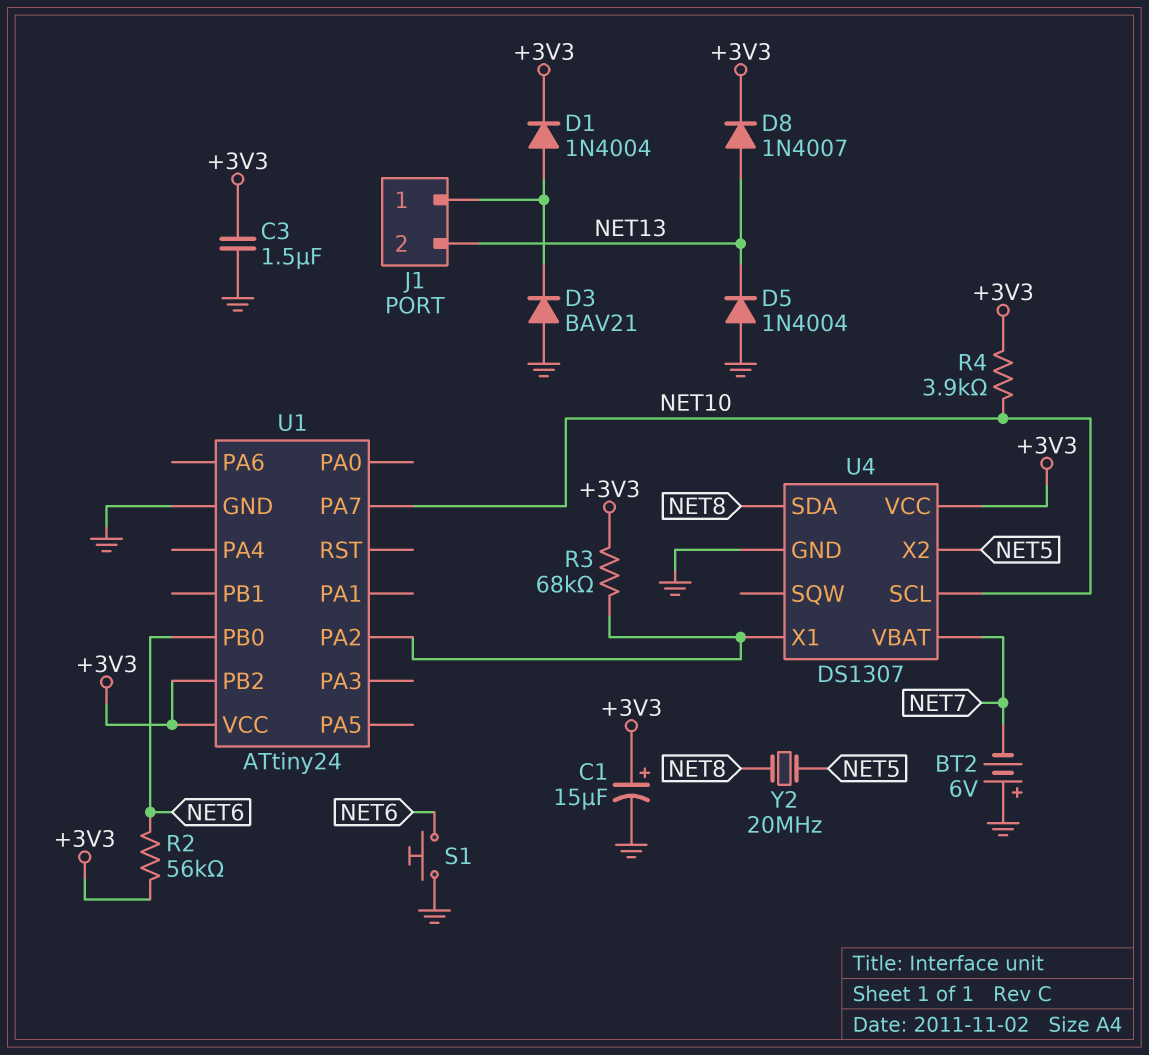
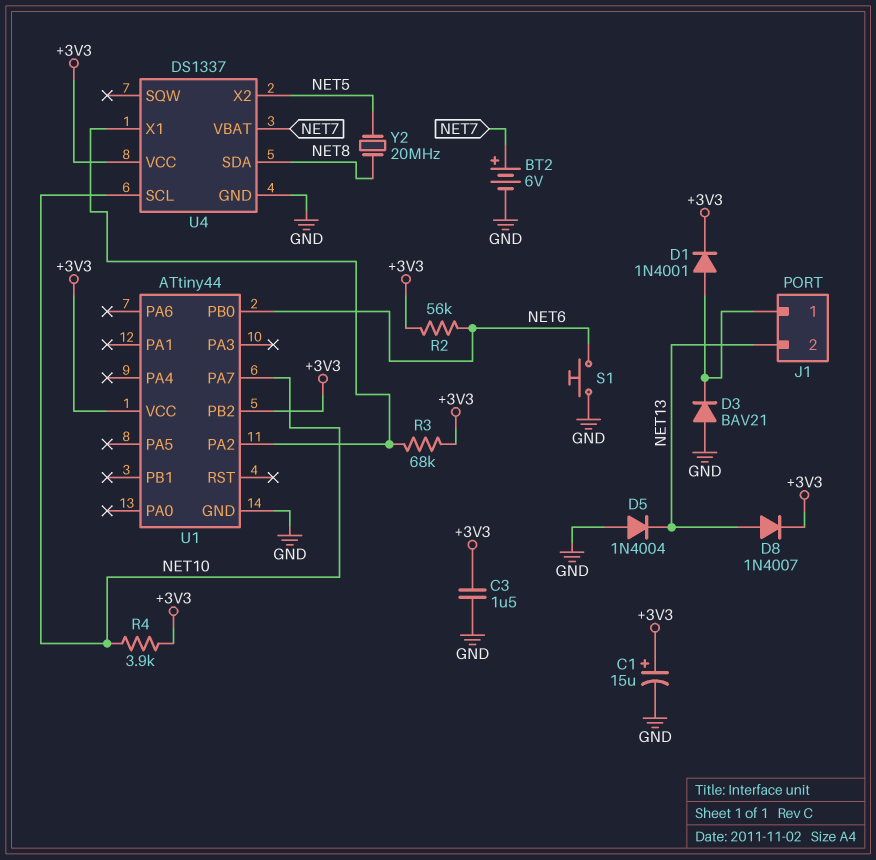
BT2: 6V (plus GND, minus NET7) -> 6V (plus NET7, minus GND)
D1: diode 1N4004 (A J1/1, K +3V3) -> diode 1N4001 (A J1/1, K +3V3)
U1: ATtiny24 -> ATtiny44
U4: DS1307 -> DS1337

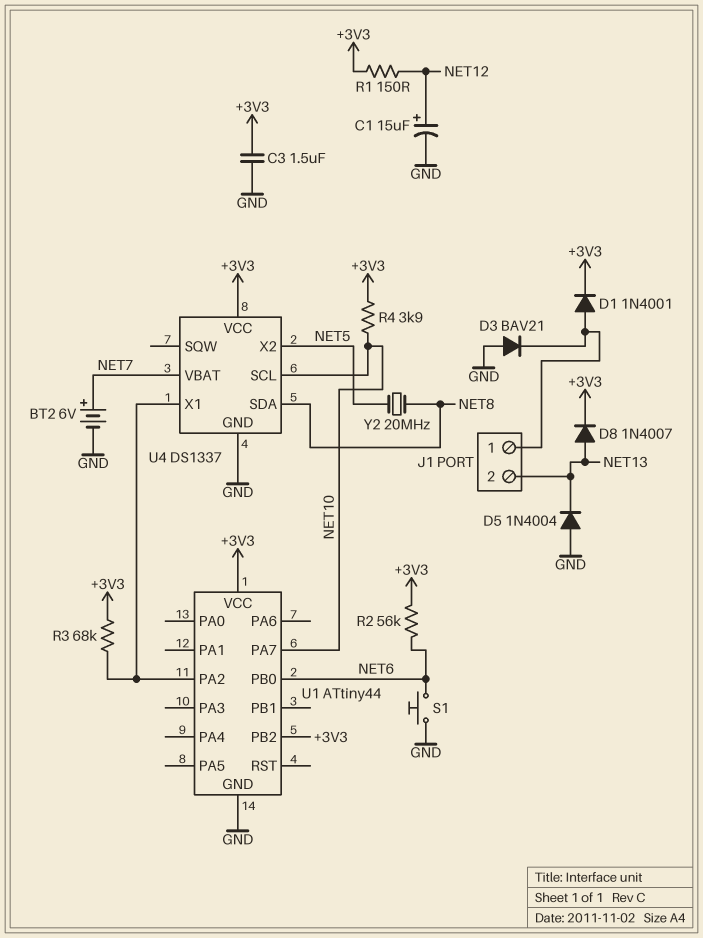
C1: 15uF (plus +3V3, minus GND) -> 15uF (plus NET12, minus GND)
R1: none -> 150 (+3V3, NET12)

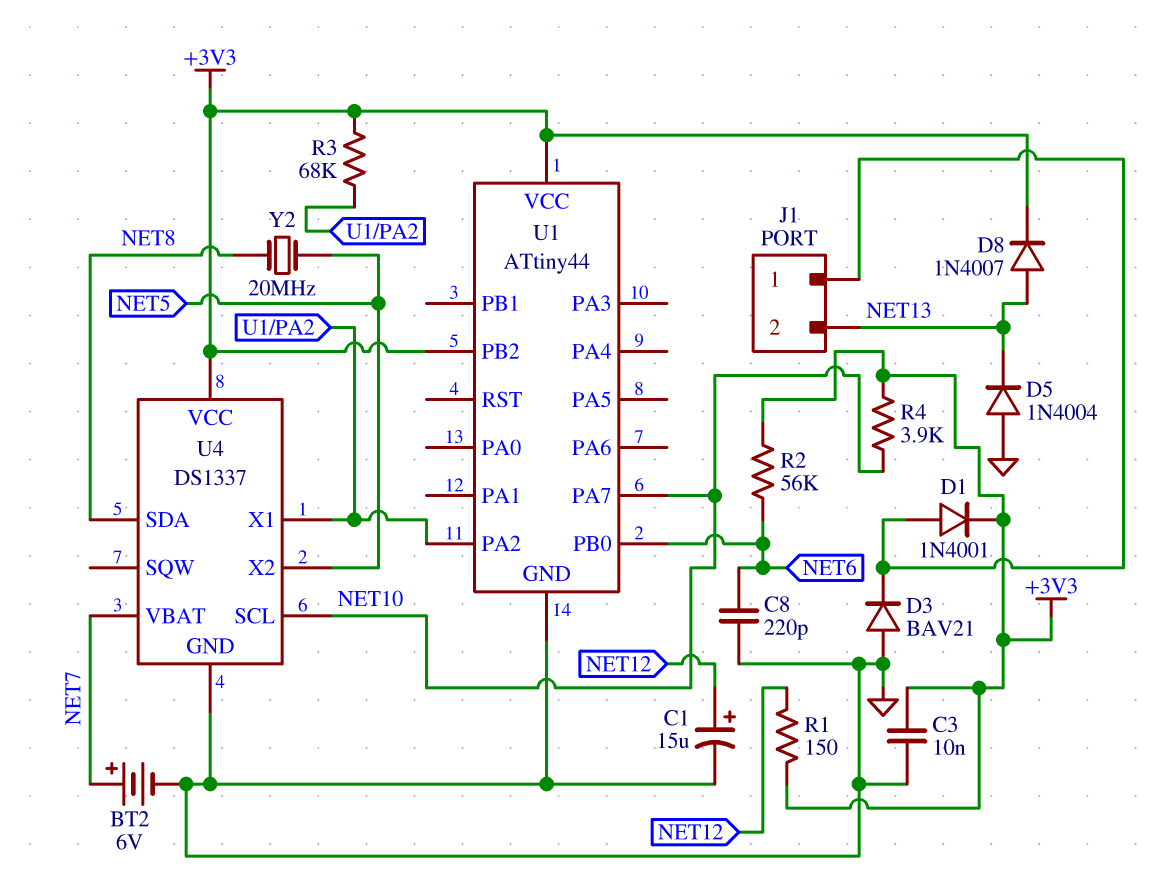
C3: 1.5uF (+3V3, GND) -> 10nF (+3V3, GND)
C8: none -> 220pF (GND, NET6)
S1: button (GND, NET6) -> none

